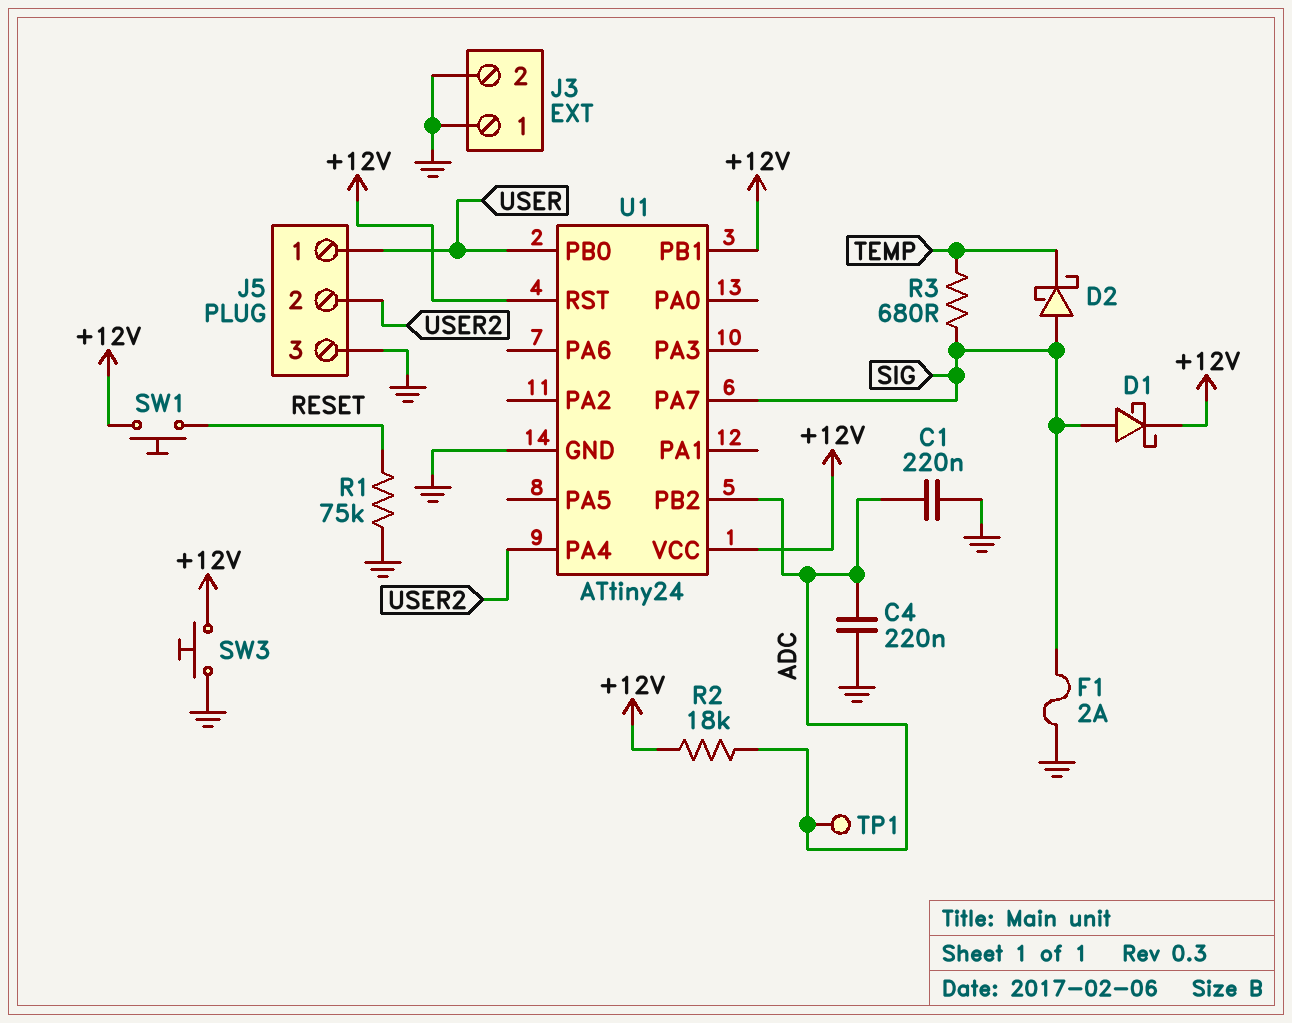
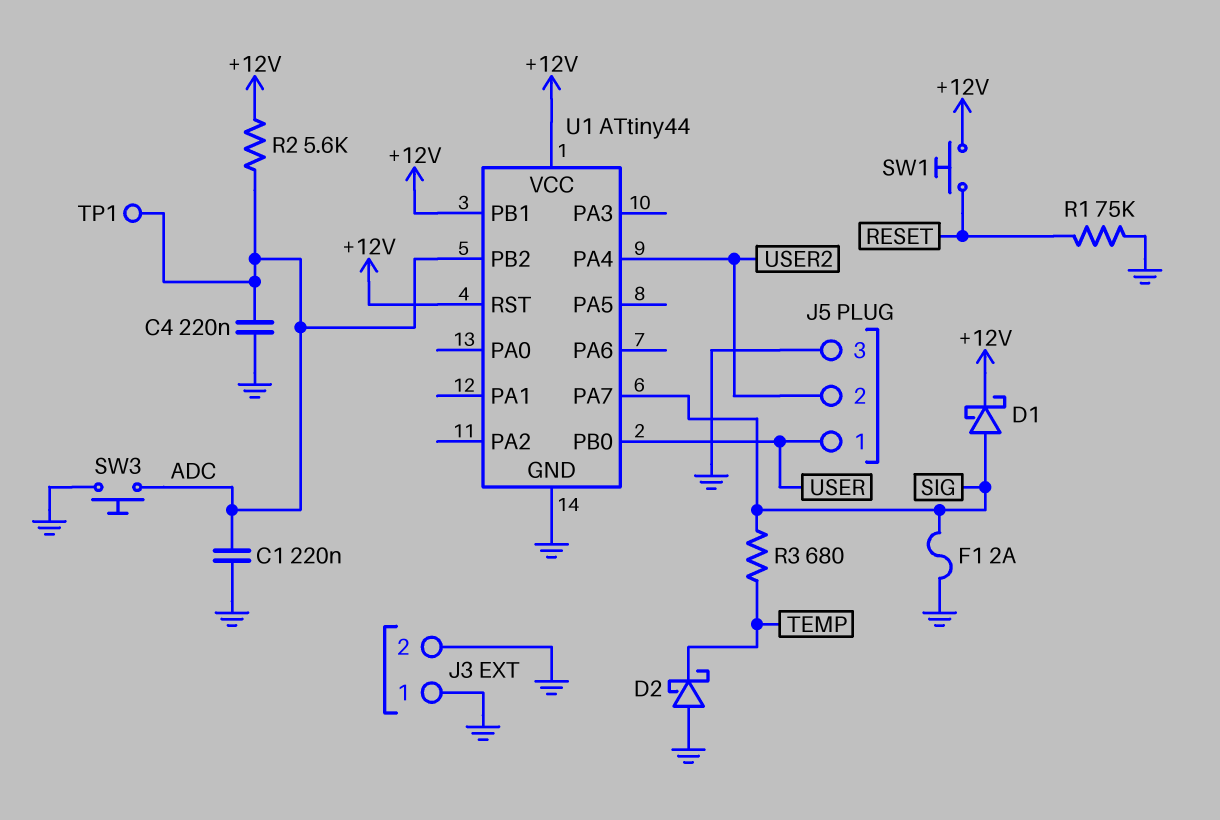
D2: schottky (A SIG, K TEMP) -> schottky (A GND, K TEMP)
R2: 18k (+12V, ADC) -> 5.6k (+12V, ADC)
SW3: button (+12V, GND) -> button (ADC, GND)
U1: ATtiny24 -> ATtiny44

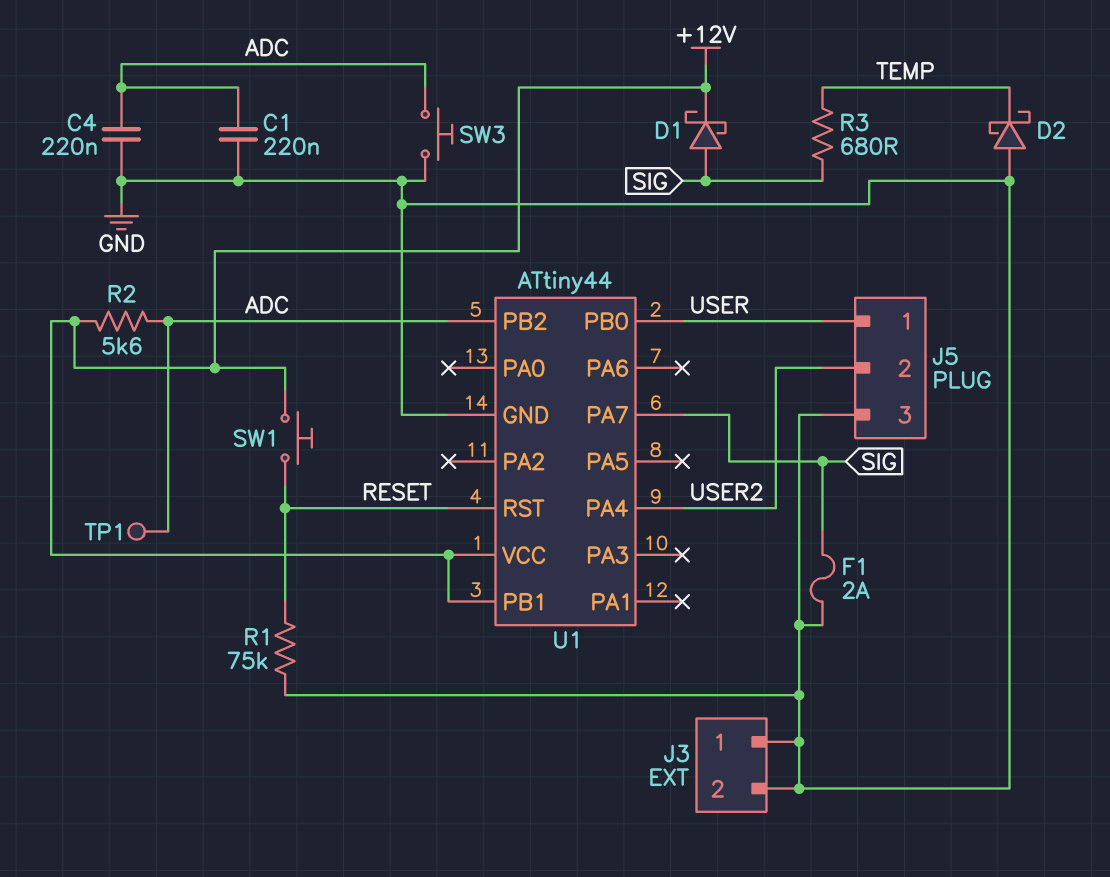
U1 pin RST: +12V -> RESET

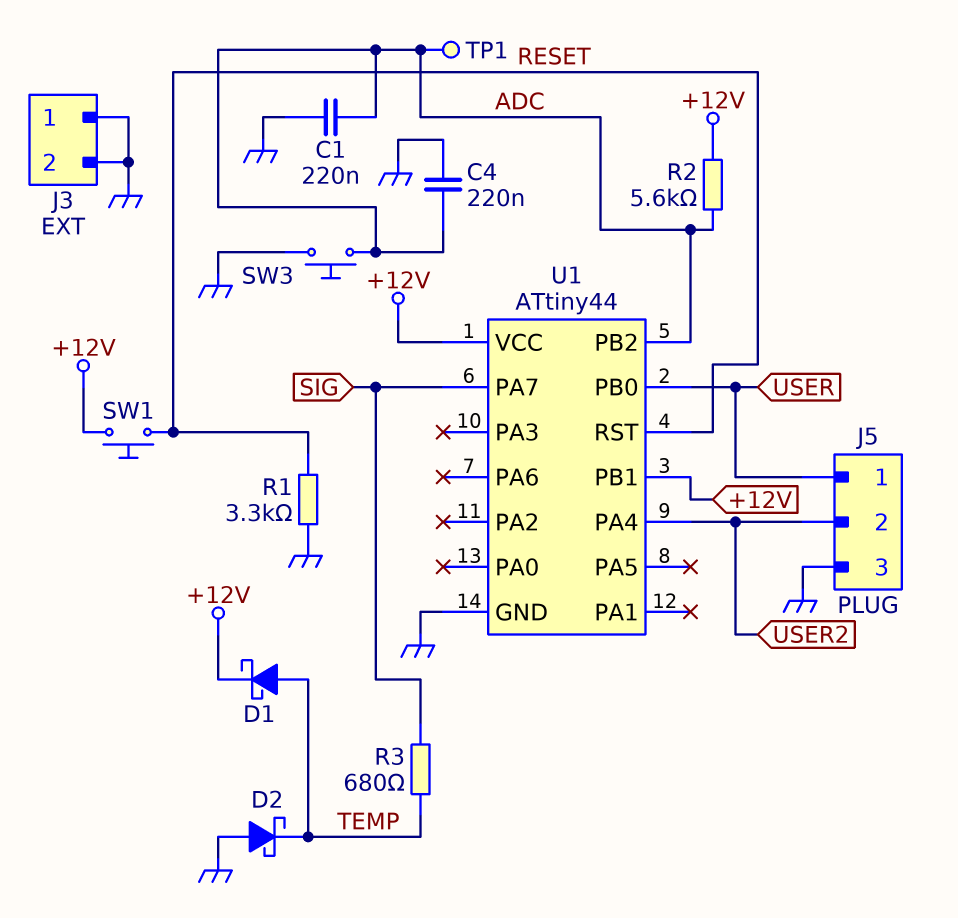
D1: schottky (A SIG, K +12V) -> schottky (A TEMP, K +12V)
F1: 2A (GND, SIG) -> none
R1: 75k (GND, RESET) -> 3.3k (GND, RESET)

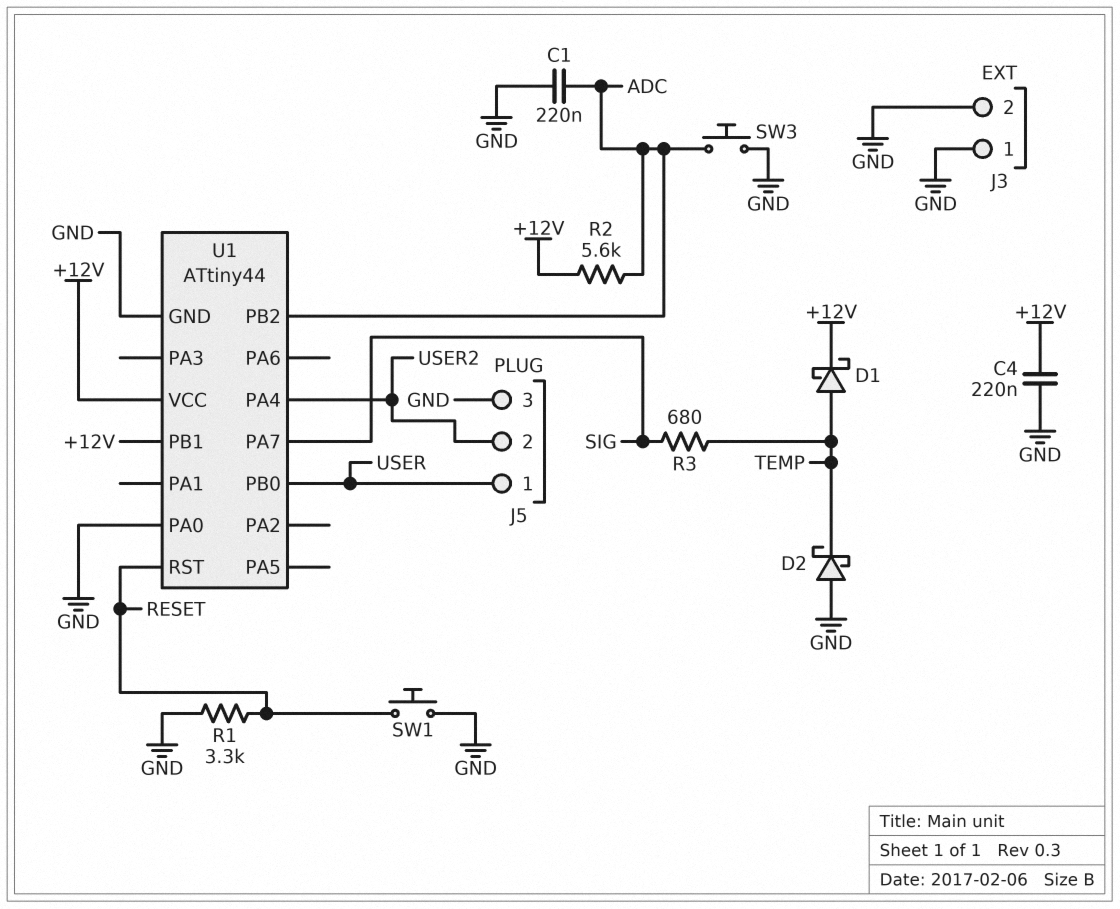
C4: 220nF (ADC, GND) -> 220nF (+12V, GND)
SW1: button (+12V, RESET) -> button (GND, RESET)
TP1: test point (ADC) -> none
U1 pin PA0: none -> GND

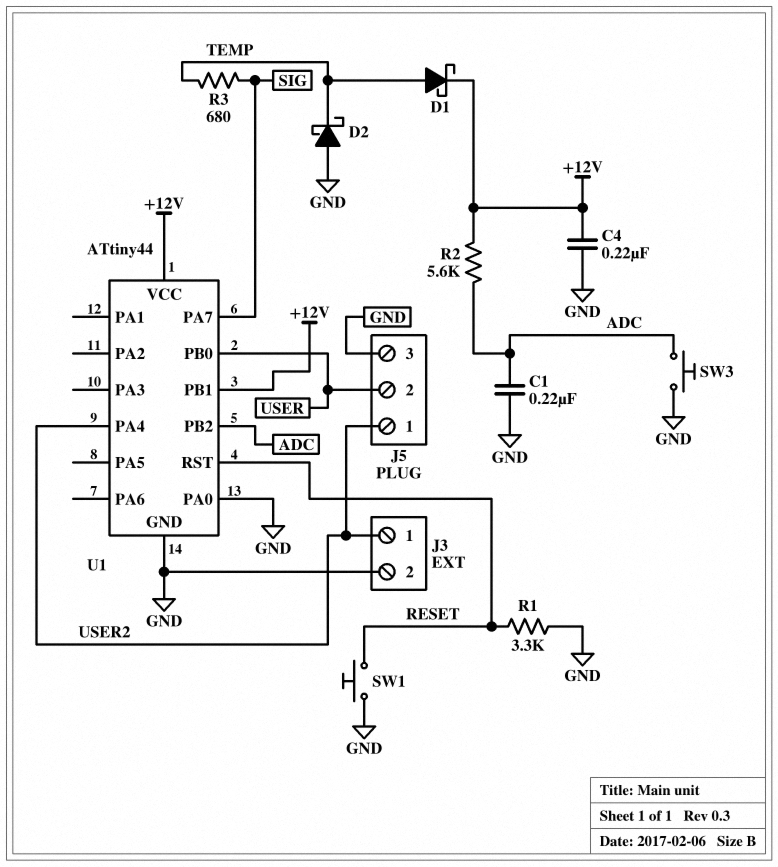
J3 pin 1: GND -> USER2
J5 pin 1: USER -> USER2
J5 pin 2: USER2 -> USER

